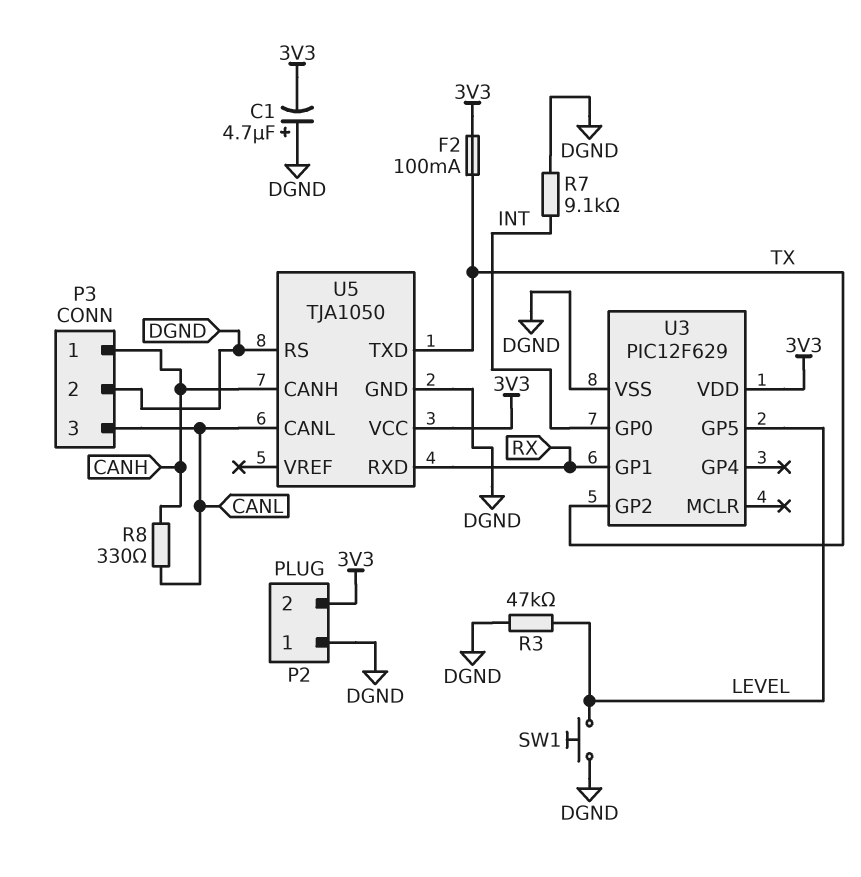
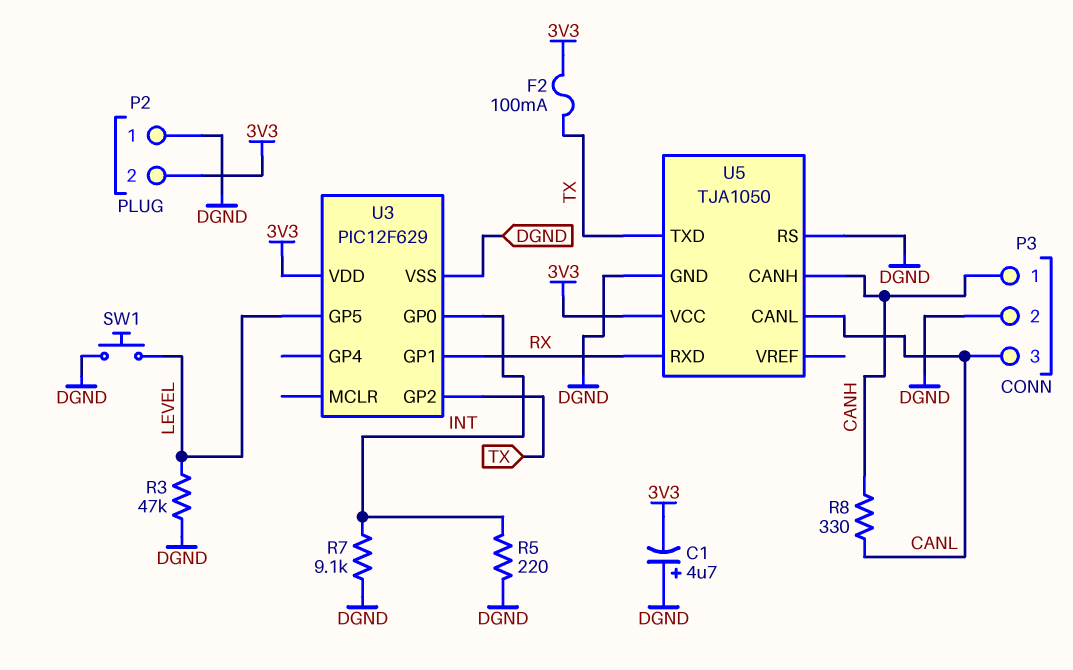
R5: none -> 220 (DGND, INT)

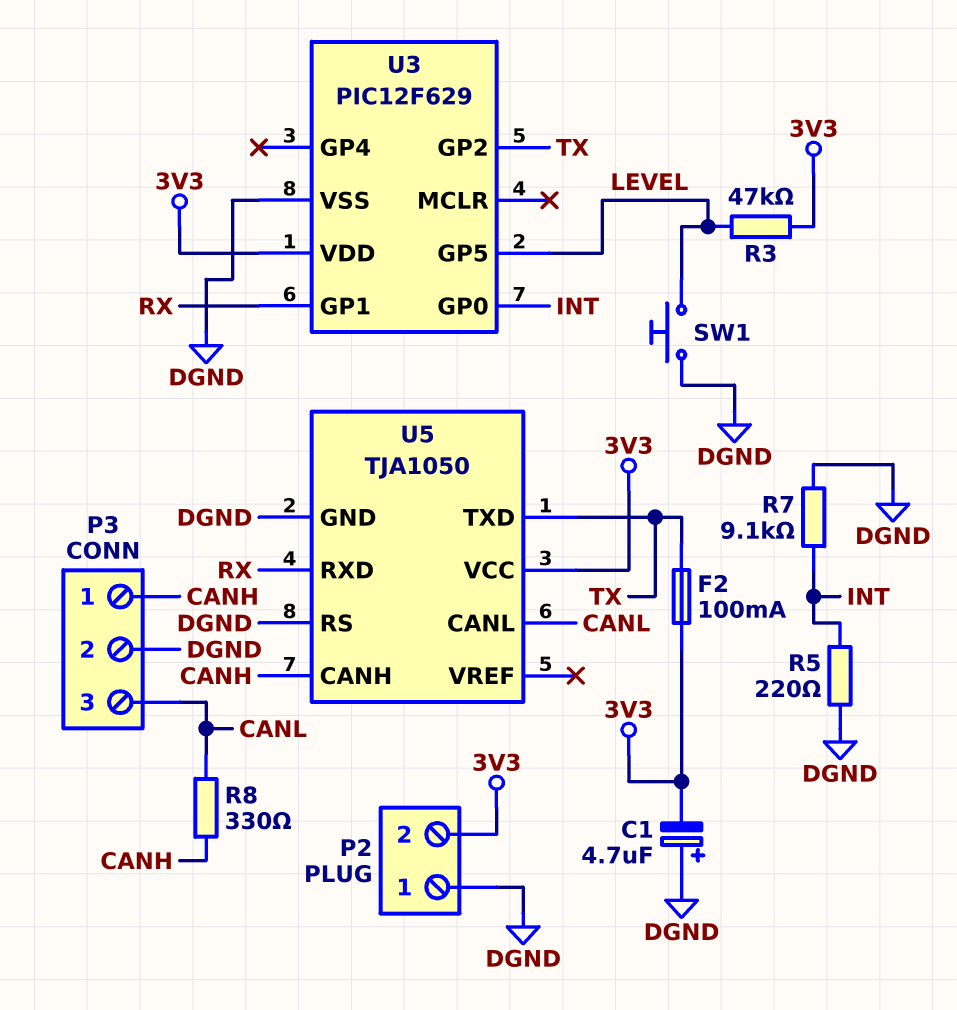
R3: 47k (DGND, LEVEL) -> 47k (3V3, LEVEL)

